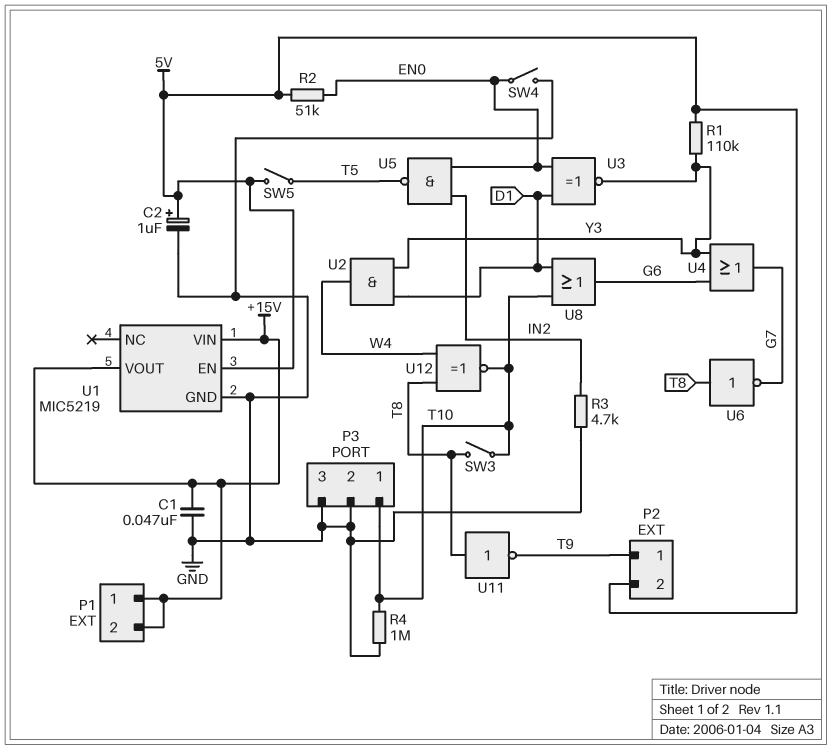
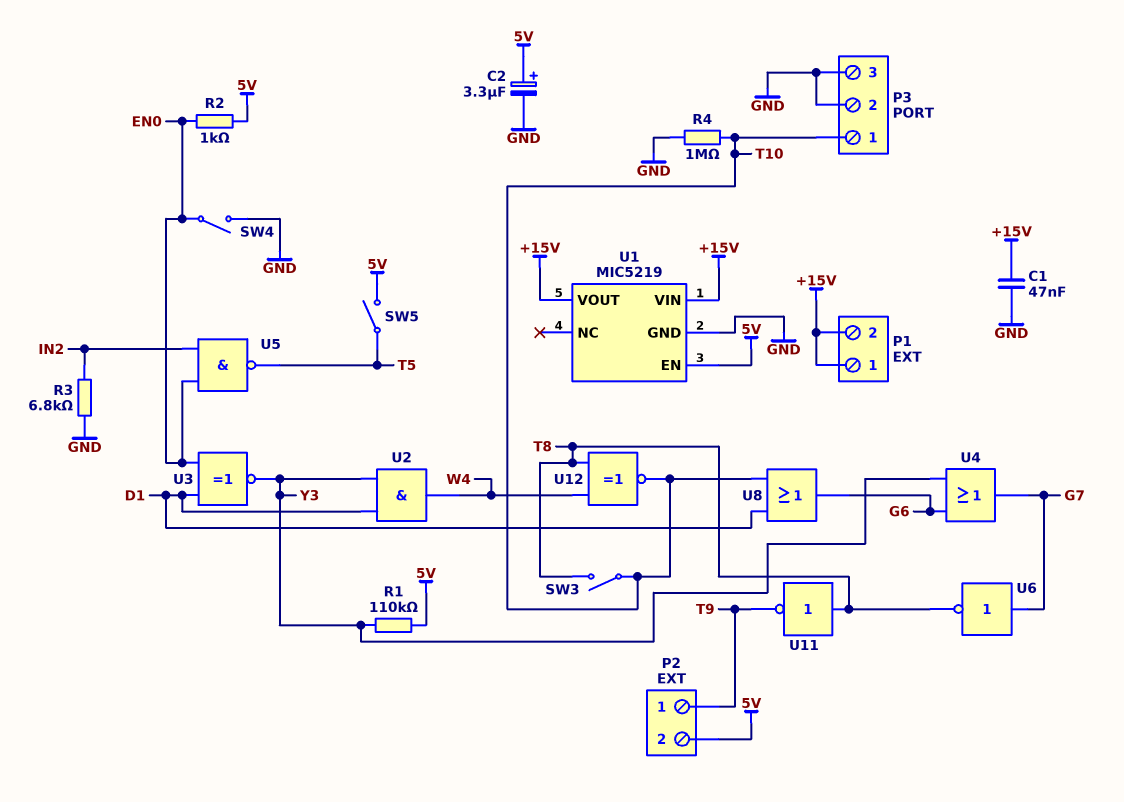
C2: 1uF (plus 5V, minus GND) -> 3.3uF (plus 5V, minus GND)
R2: 51k (5V, EN0) -> 1k (5V, EN0)
R3: 4.7k (GND, IN2) -> 6.8k (GND, IN2)
U6: NOT (in T8, out G7) -> NOT (in G7, out T8)

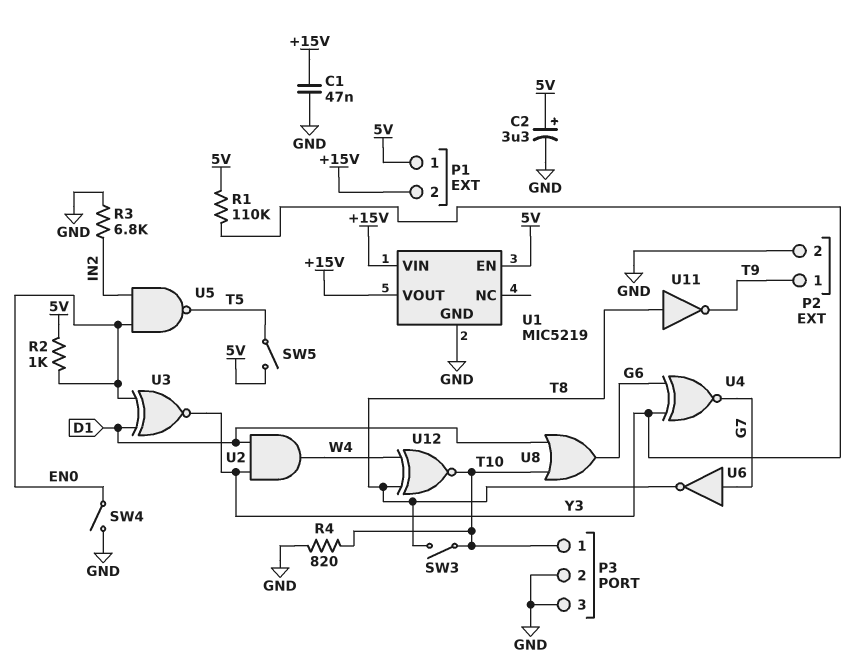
P1 pin 1: +15V -> 5V
P2 pin 2: 5V -> GND
R4: 1M (GND, T10) -> 820 (GND, T10)
U4: OR (in G6, in Y3, out G7) -> XNOR (in G6, in Y3, out G7)

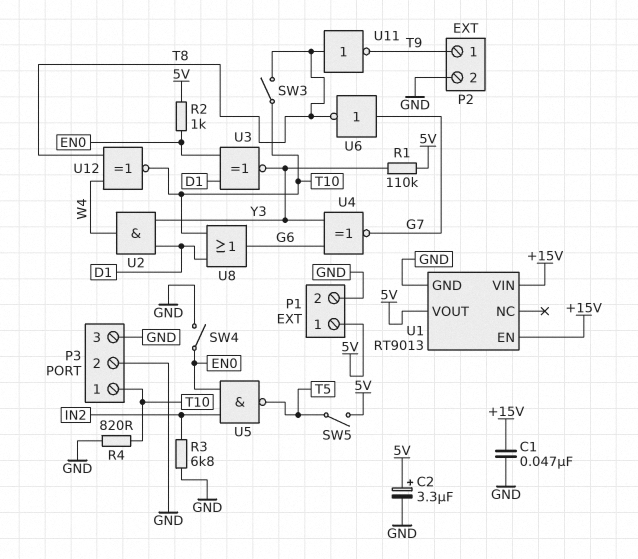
P1 pin 2: +15V -> GND
U1: MIC5219 -> RT9013
U1 pin EN: 5V -> +15V
U1 pin VOUT: +15V -> 5V

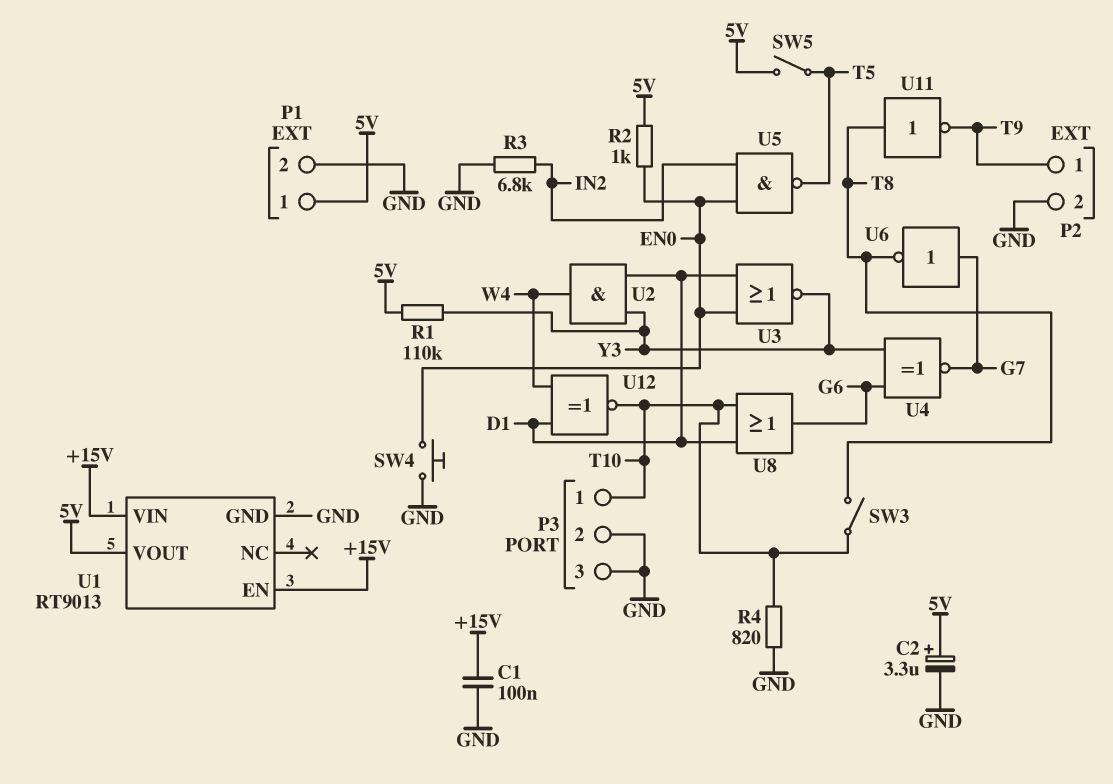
C1: 47nF (+15V, GND) -> 100nF (+15V, GND)
SW4: switch (EN0, GND) -> button (EN0, GND)
U3: XNOR (in D1, in EN0, out Y3) -> NOR (in D1, in EN0, out Y3)
U12: XNOR (in T8, in W4, out T10) -> XNOR (in D1, in W4, out T10)

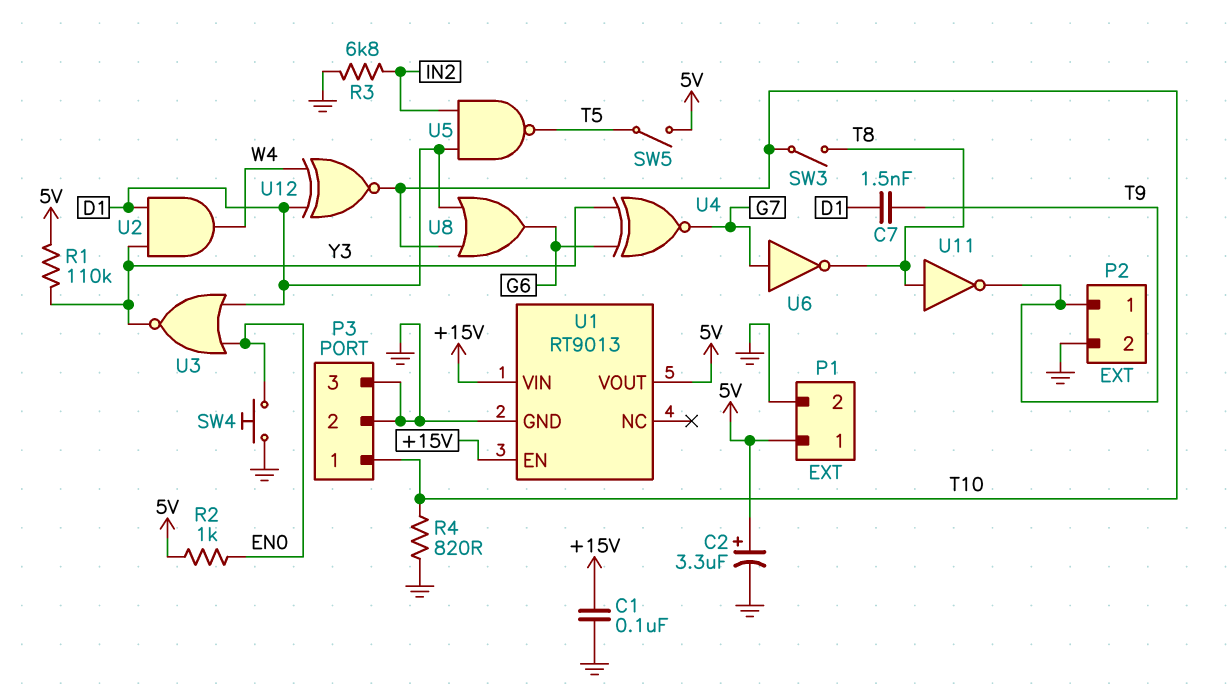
C7: none -> 1.5nF (D1, T9)
U5: NAND (in EN0, in IN2, out T5) -> NAND (in D1, in IN2, out T5)

